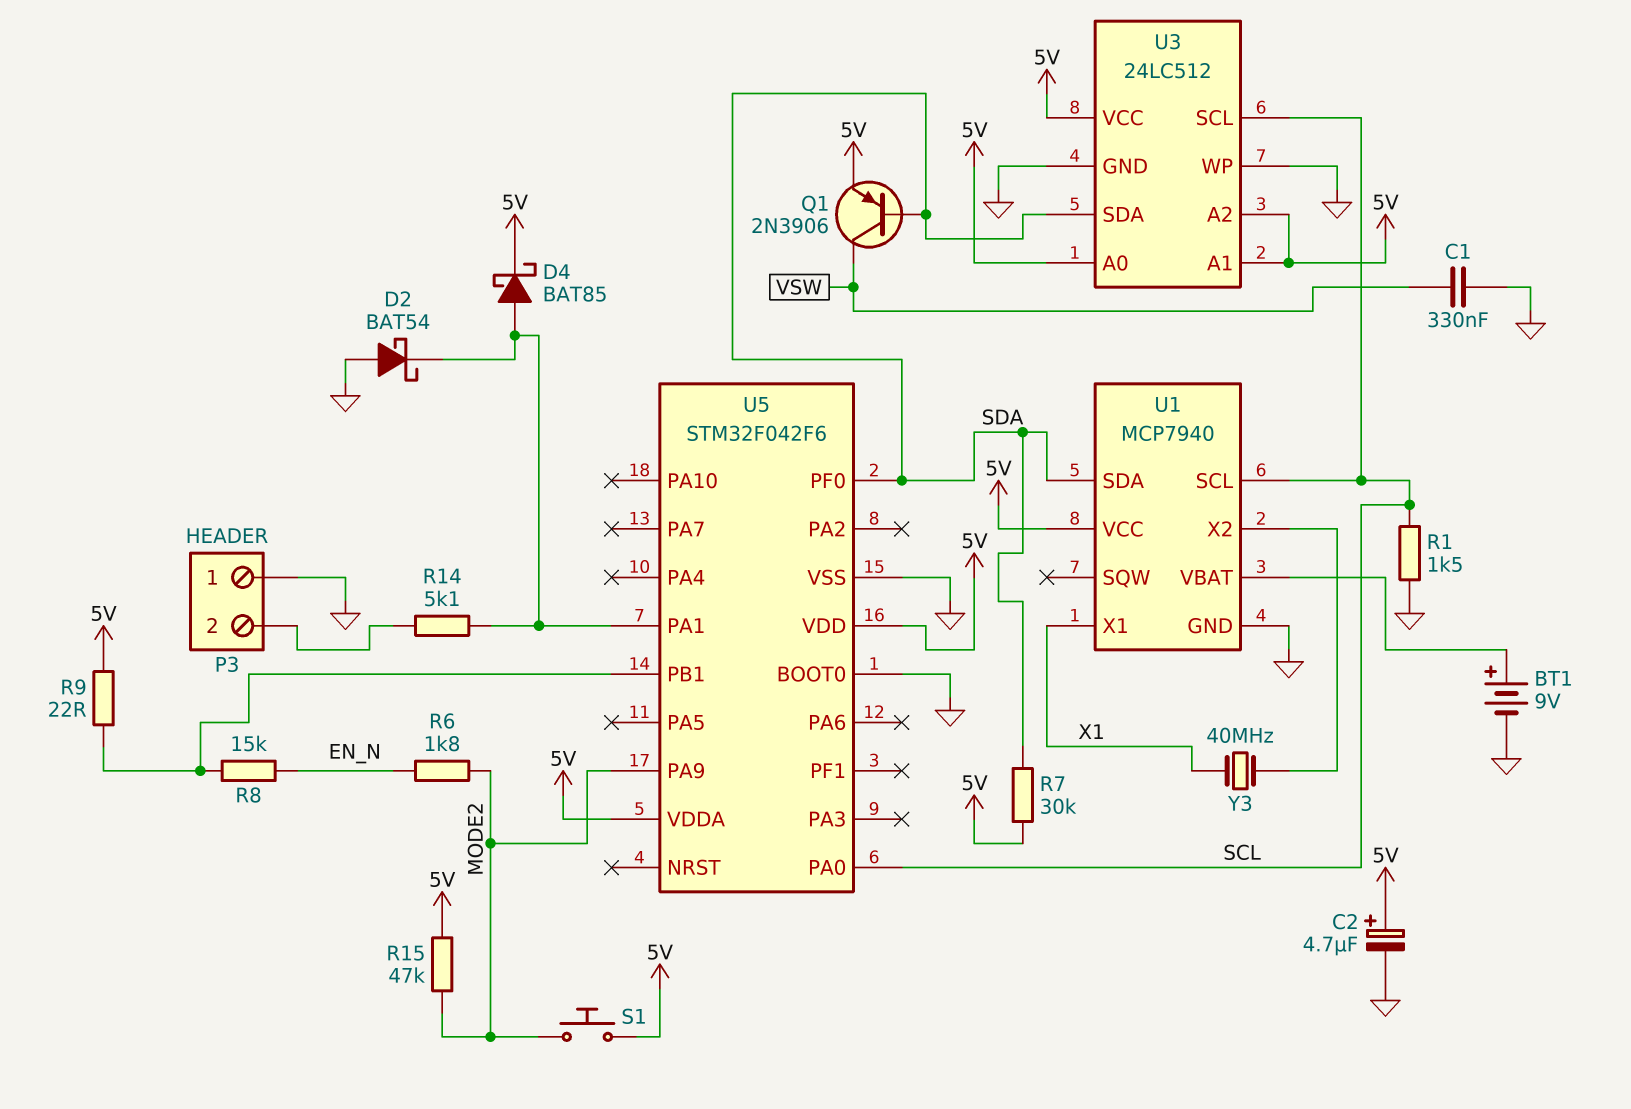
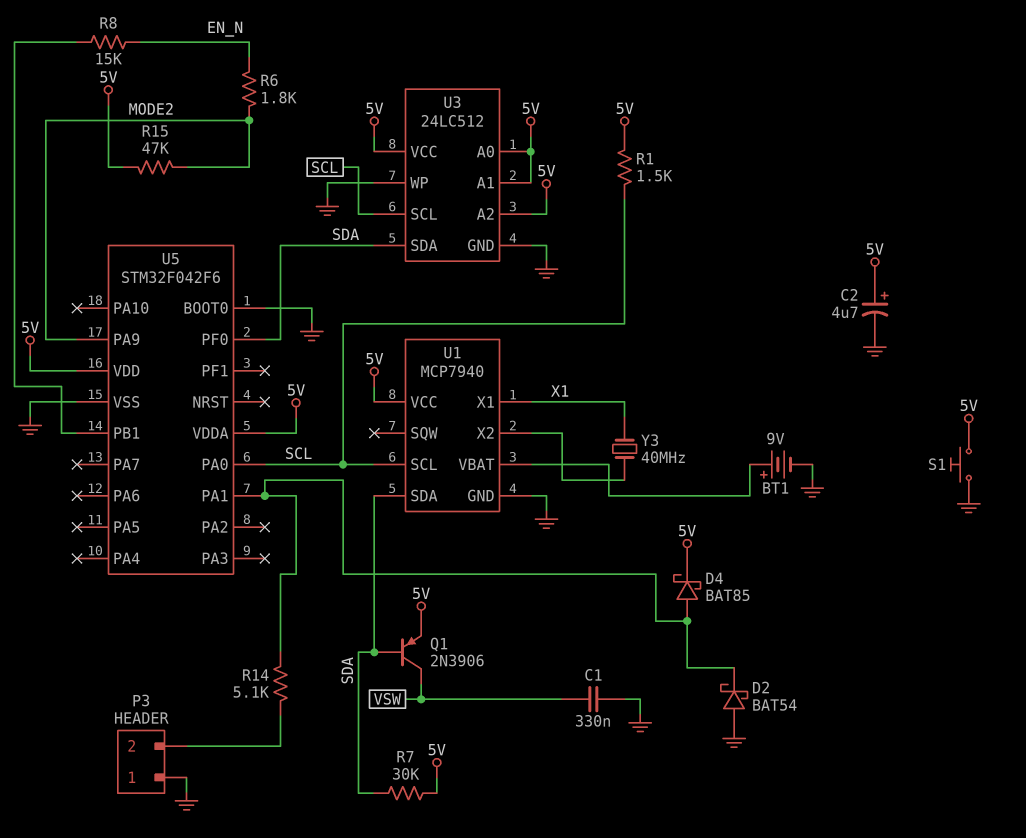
R1: 1.5k (GND, SCL) -> 1.5k (5V, SCL)
R9: 22 (5V, U5/PB1) -> none
S1: button (5V, MODE2) -> button (5V, GND)

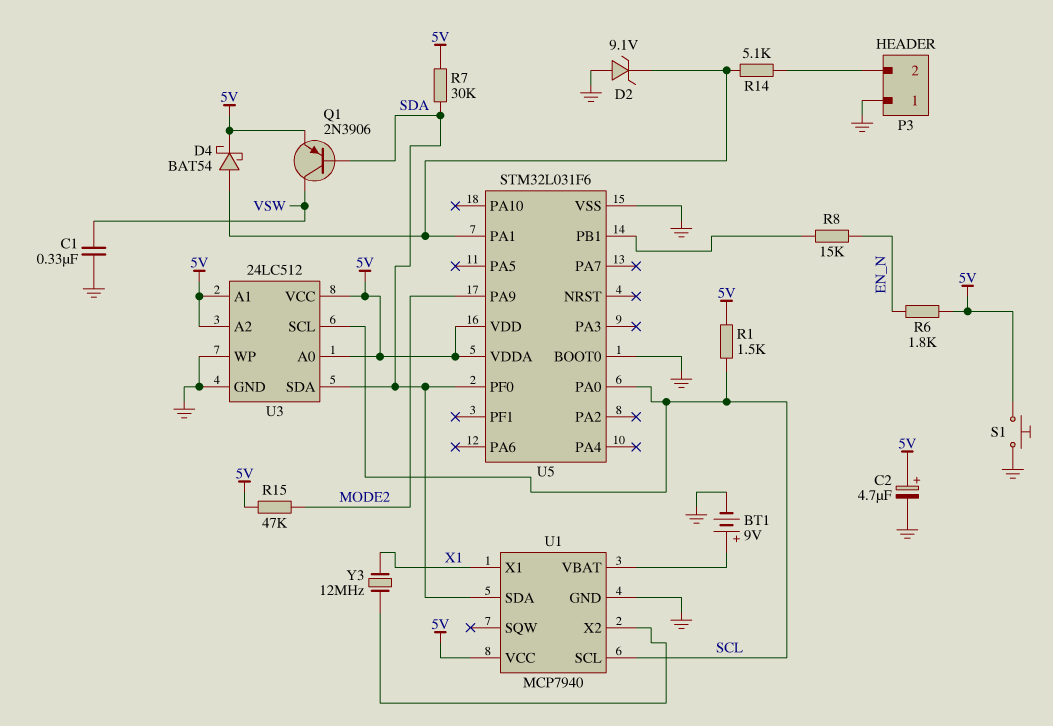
D2: schottky BAT54 (A GND, K U5/PA1) -> zener 9.1V (A GND, K U5/PA1)
D4: schottky BAT85 (A U5/PA1, K 5V) -> schottky BAT54 (A U5/PA1, K 5V)
R6: 1.8k (EN_N, MODE2) -> 1.8k (5V, EN_N)
U5: STM32F042F6 -> STM32L031F6
Y3: 40MHz (U1/X2, X1) -> 12MHz (U1/X2, X1)

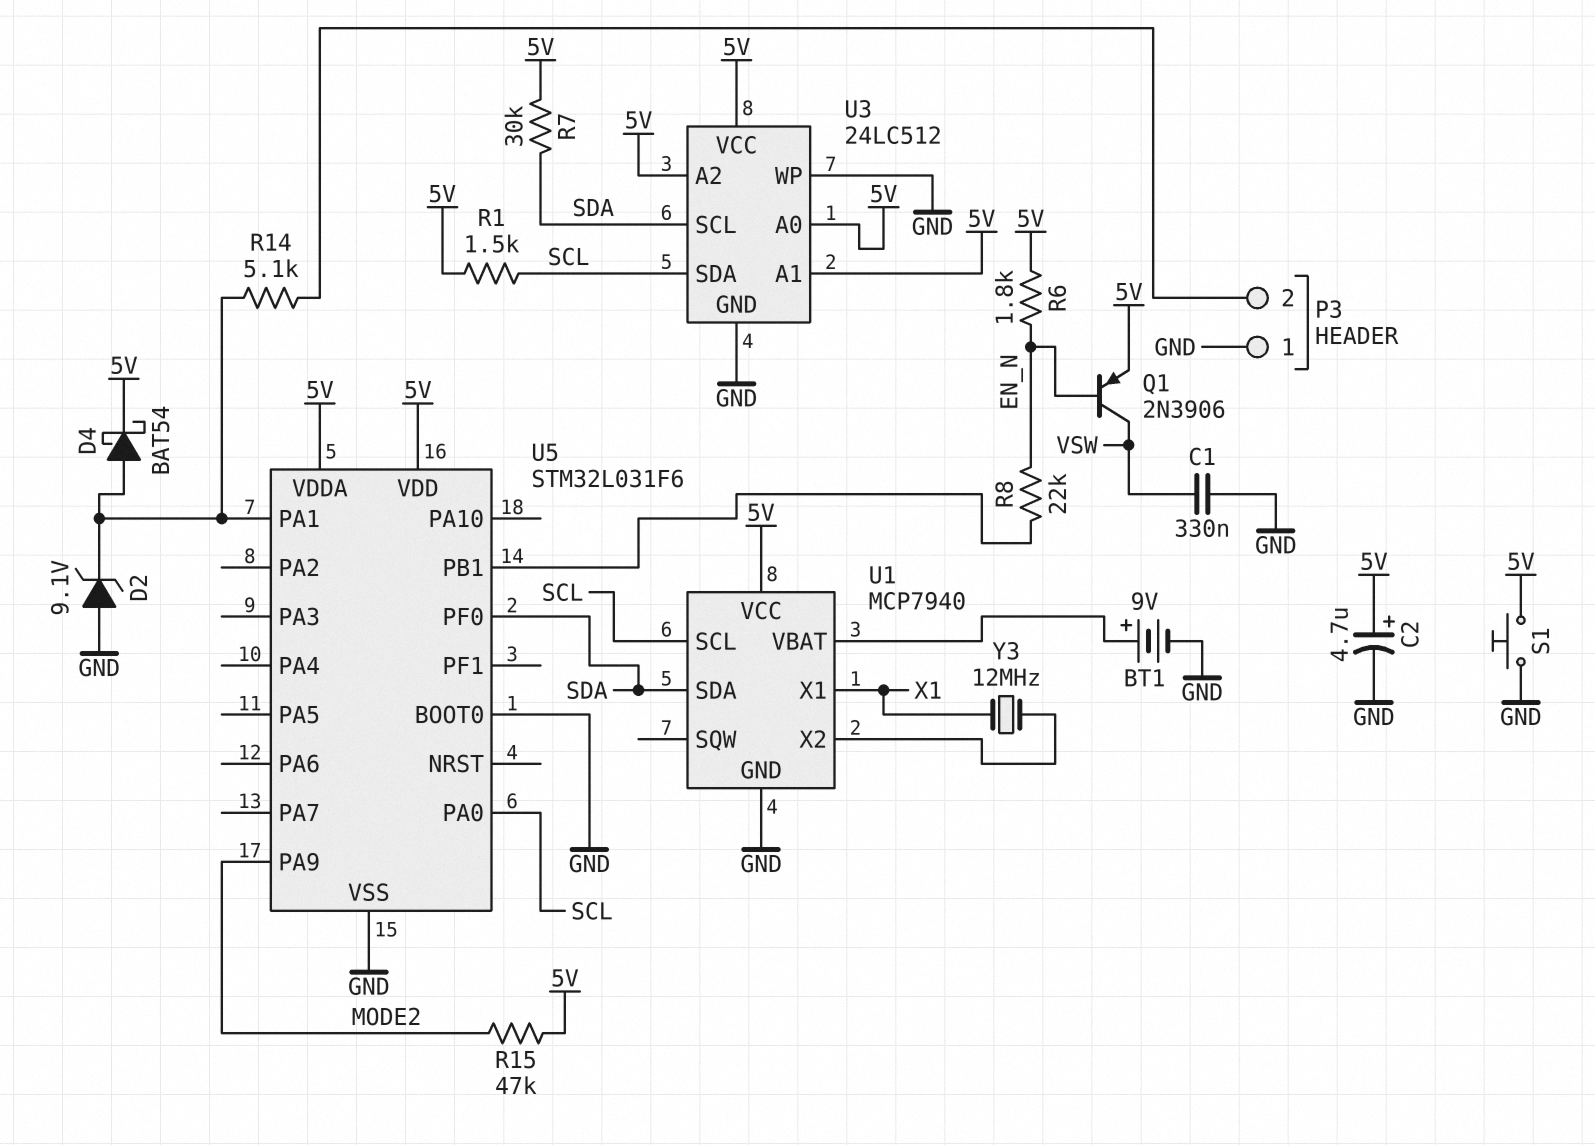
Q1: PNP 2N3906 (B SDA, C VSW, E 5V) -> PNP 2N3906 (B EN_N, C VSW, E 5V)
R8: 15k (EN_N, U5/PB1) -> 22k (EN_N, U5/PB1)
U3 pin SCL: SCL -> SDA
U3 pin SDA: SDA -> SCL

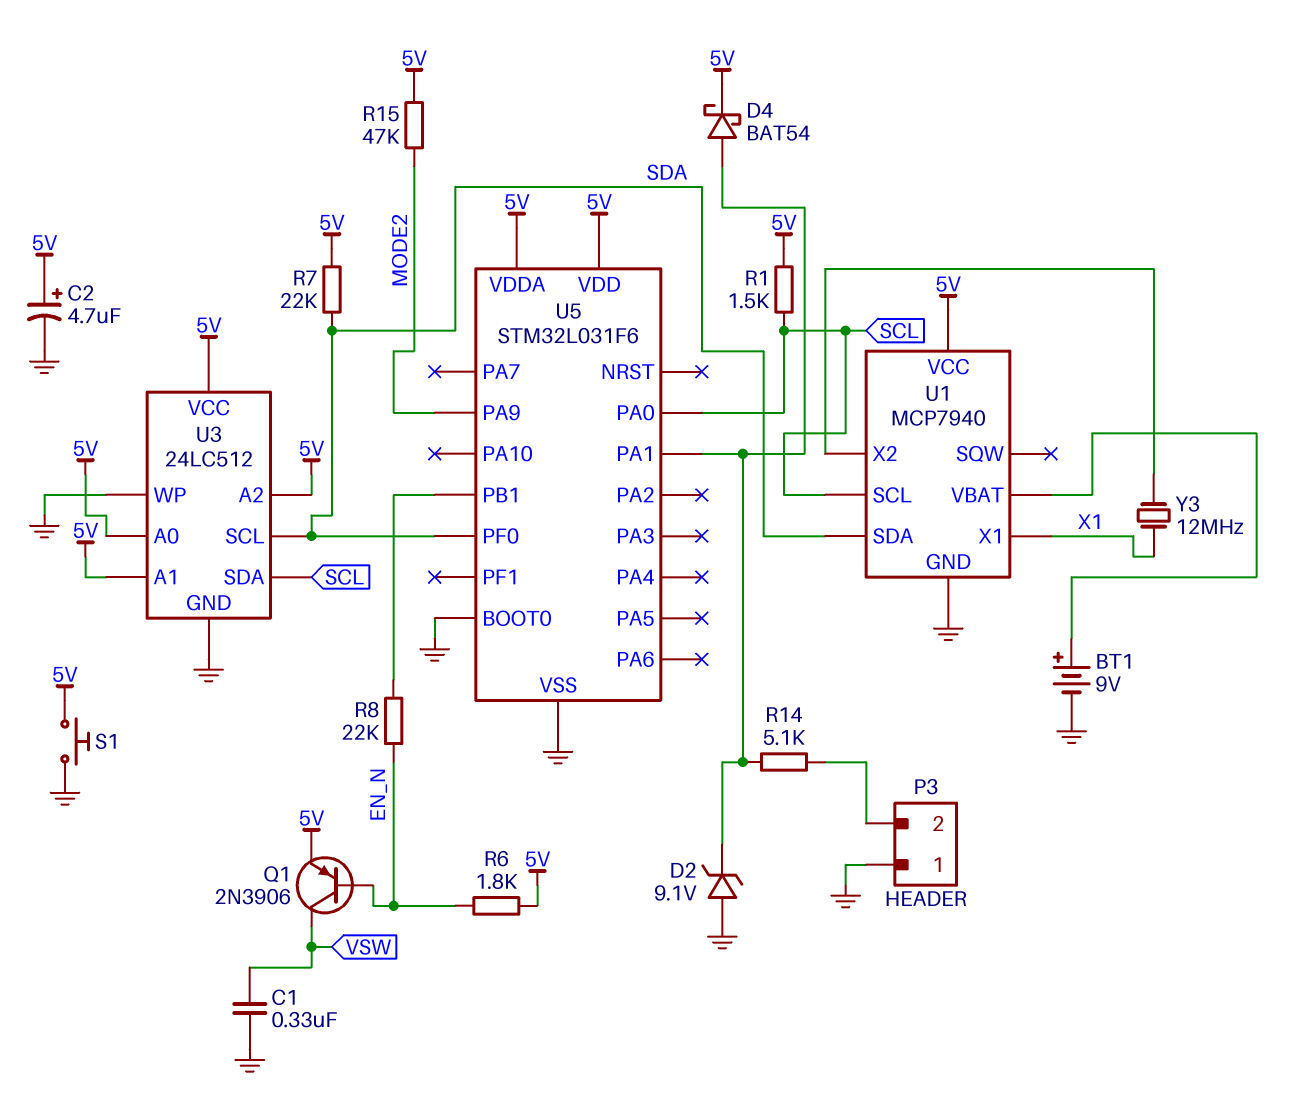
R7: 30k (5V, SDA) -> 22k (5V, SDA)

